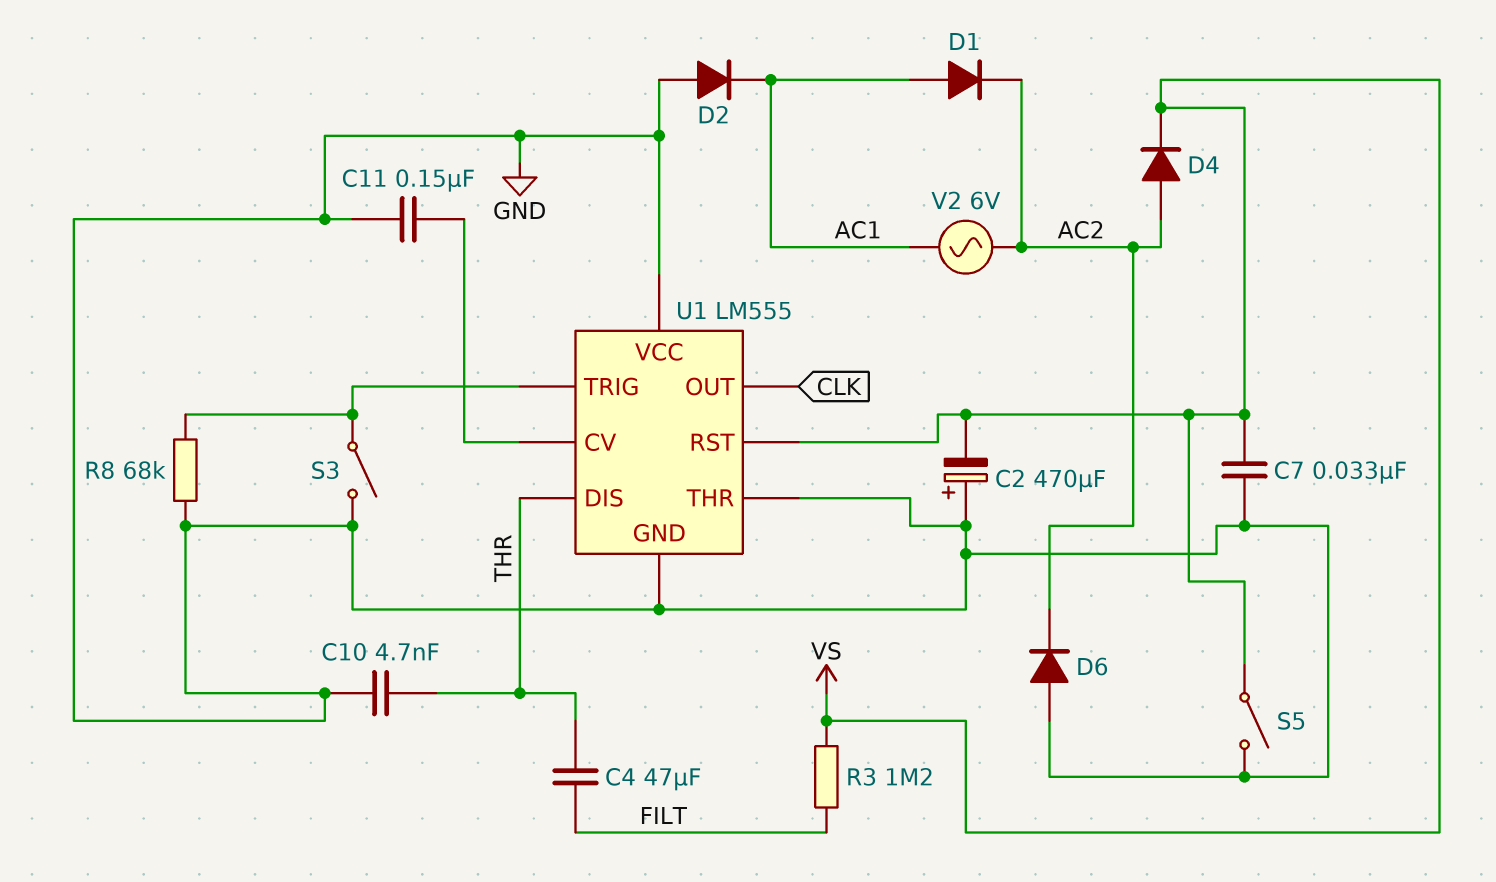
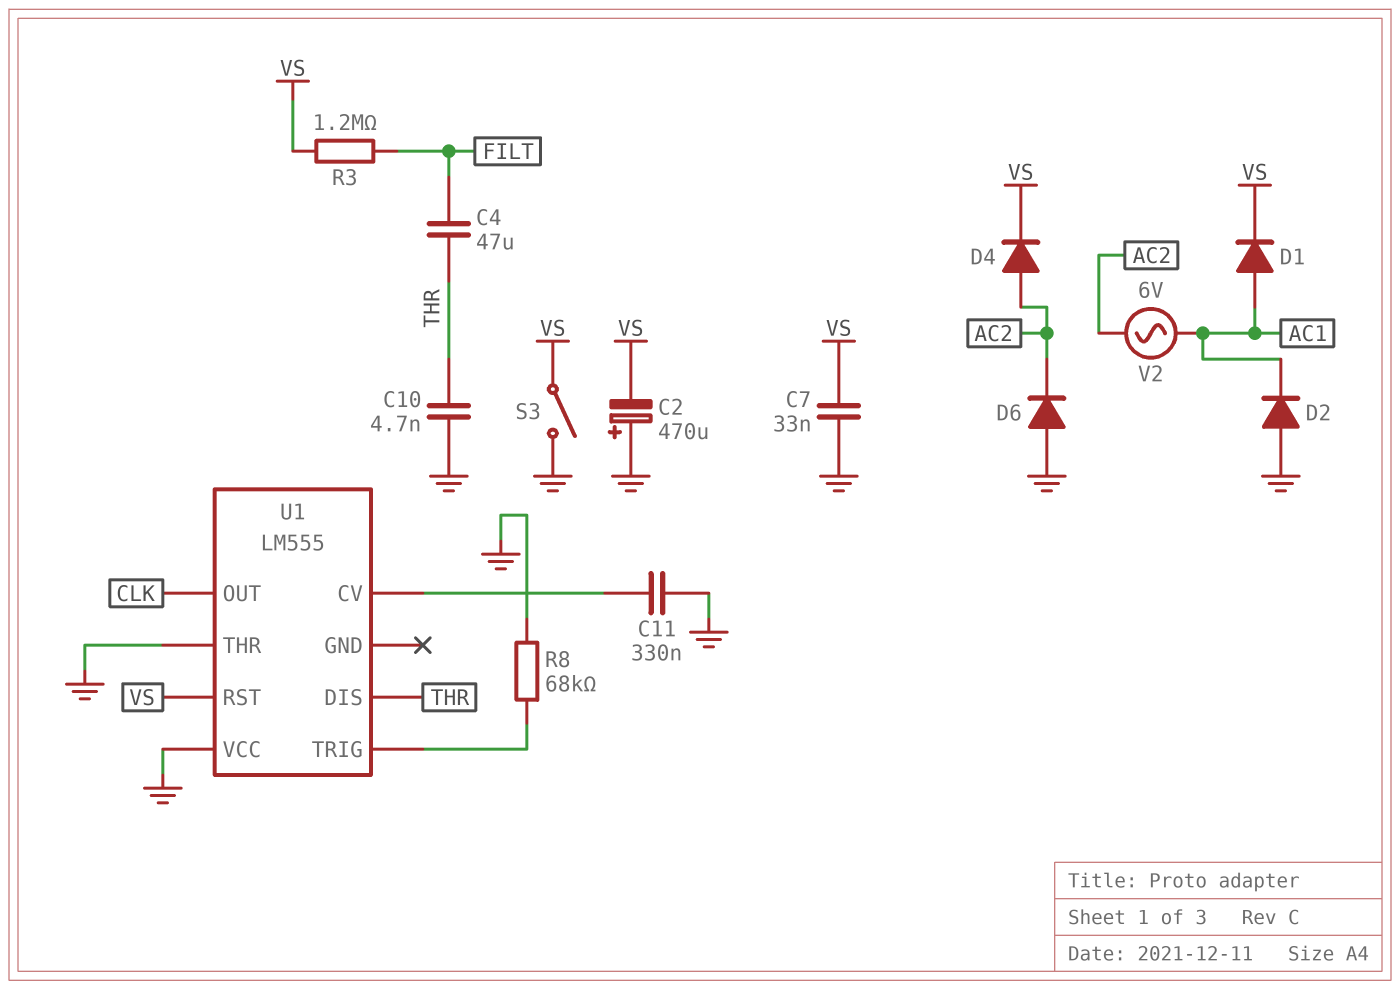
C11: 150nF (GND, U1/CV) -> 330nF (GND, U1/CV)
D1: diode (A AC1, K AC2) -> diode (A AC1, K VS)
S3: switch (GND, U1/TRIG) -> switch (GND, VS)
S5: switch (GND, VS) -> none
U1 pin GND: GND -> none

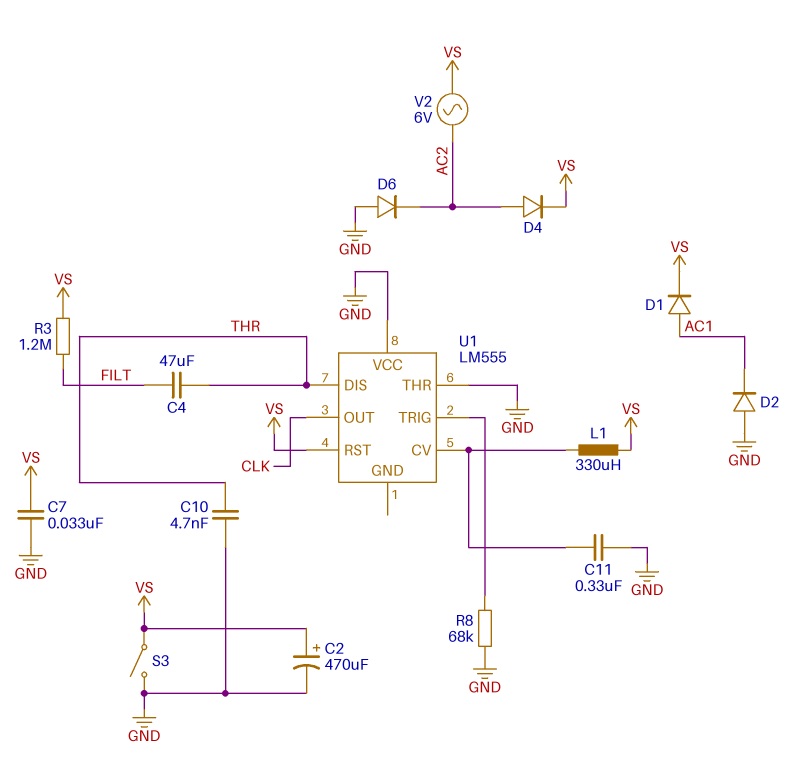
C2: 470uF (plus GND, minus VS) -> 470uF (plus VS, minus GND)
L1: none -> 330uH (U1/CV, VS)
V2: AC 6V (AC1, AC2) -> AC 6V (AC2, VS)

